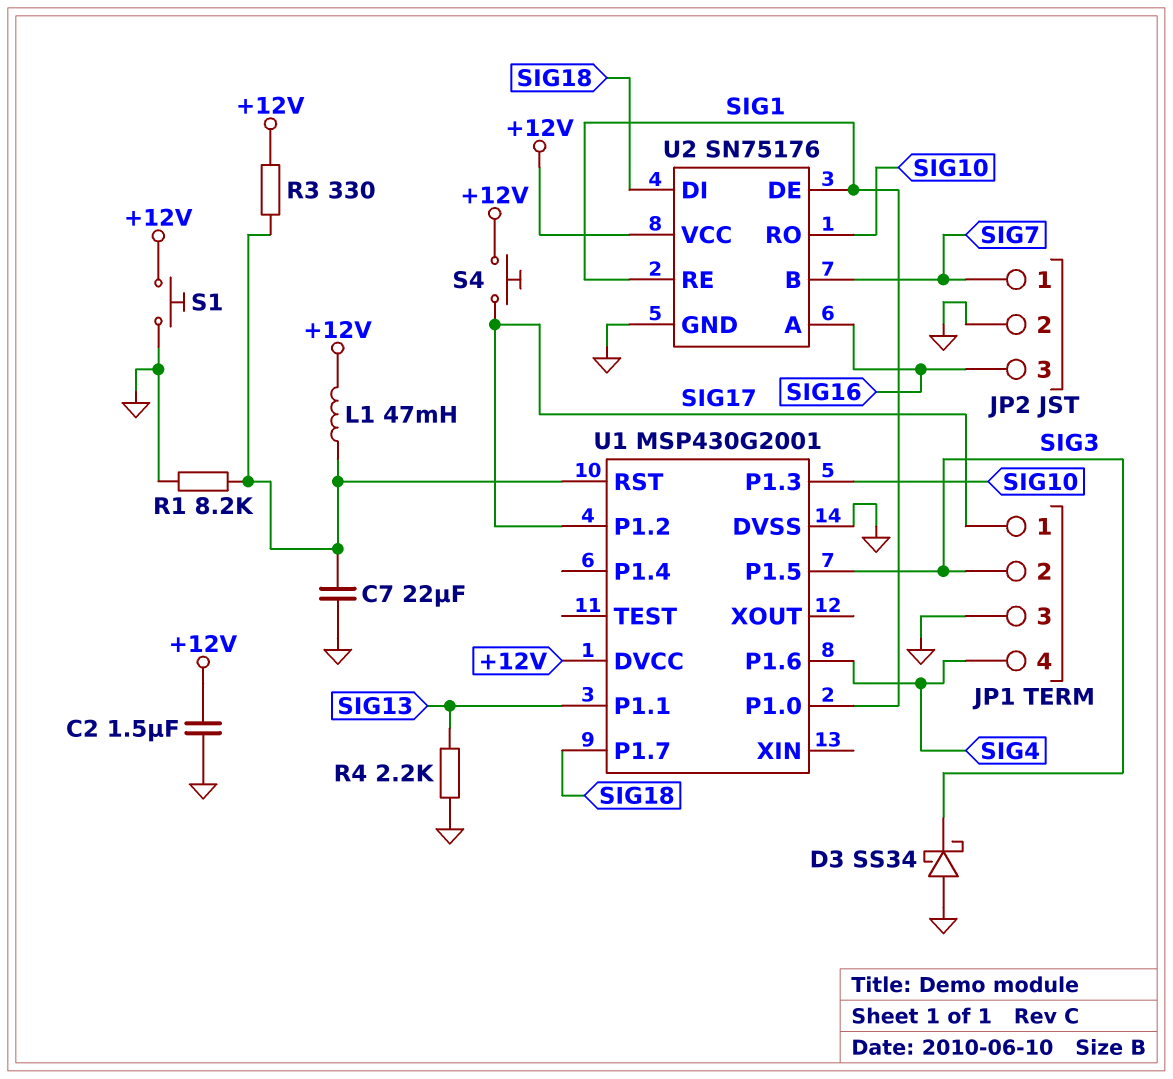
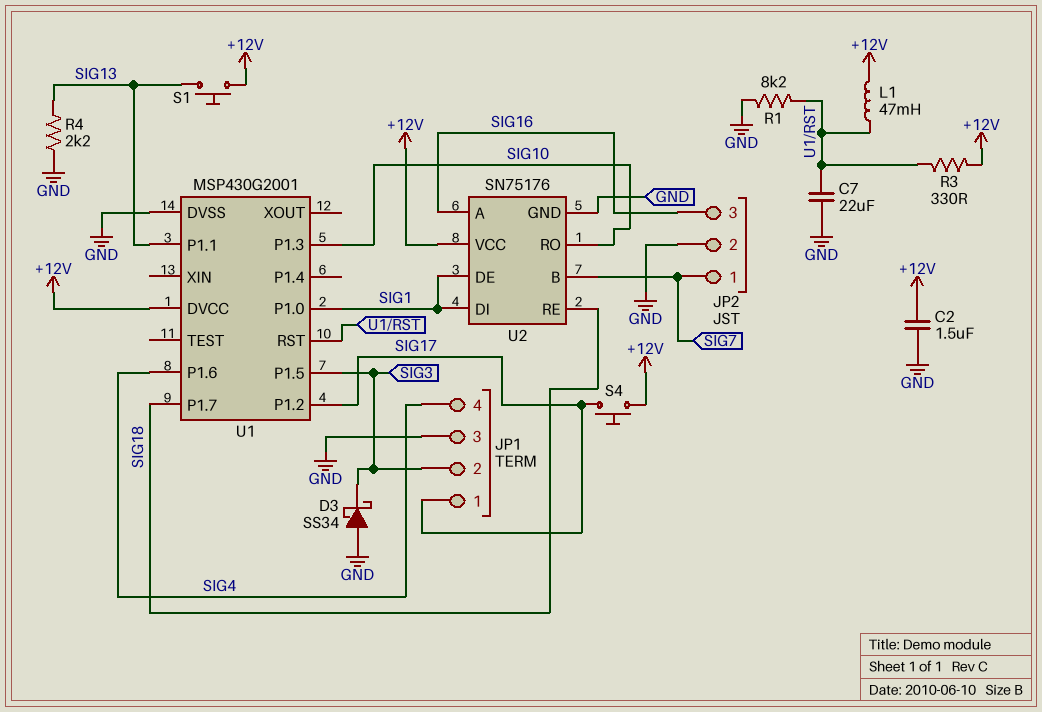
S1: button (+12V, GND) -> button (+12V, SIG13)
U2 pin DI: SIG18 -> SIG1
U2 pin RE: SIG1 -> SIG18

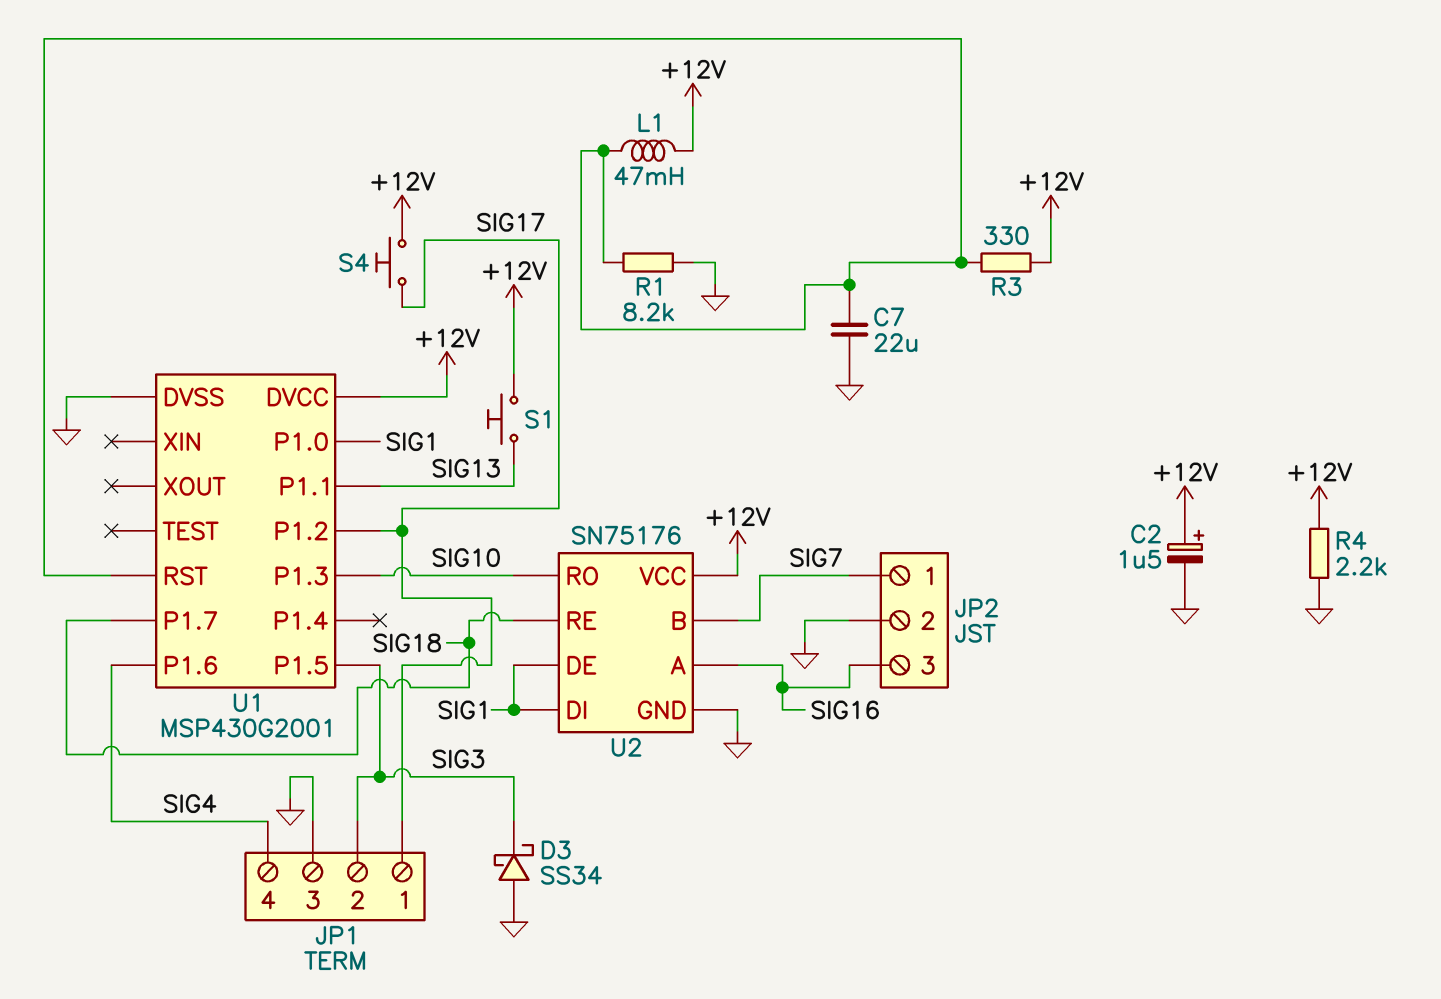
C2: 1.5uF (+12V, GND) -> 1.5uF (plus +12V, minus GND)
R4: 2.2k (GND, SIG13) -> 2.2k (+12V, GND)

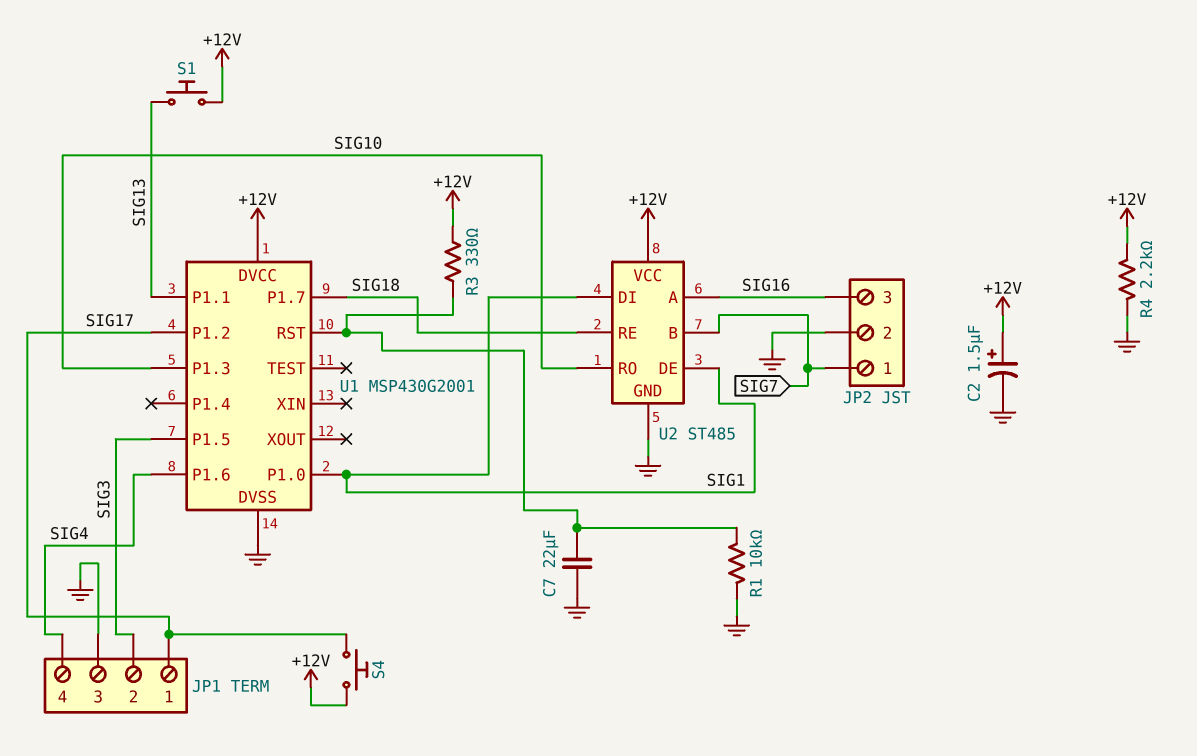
D3: schottky SS34 (A GND, K SIG3) -> none
L1: 47mH (+12V, U1/RST) -> none
R1: 8.2k (GND, U1/RST) -> 10k (GND, U1/RST)
U2: SN75176 -> ST485

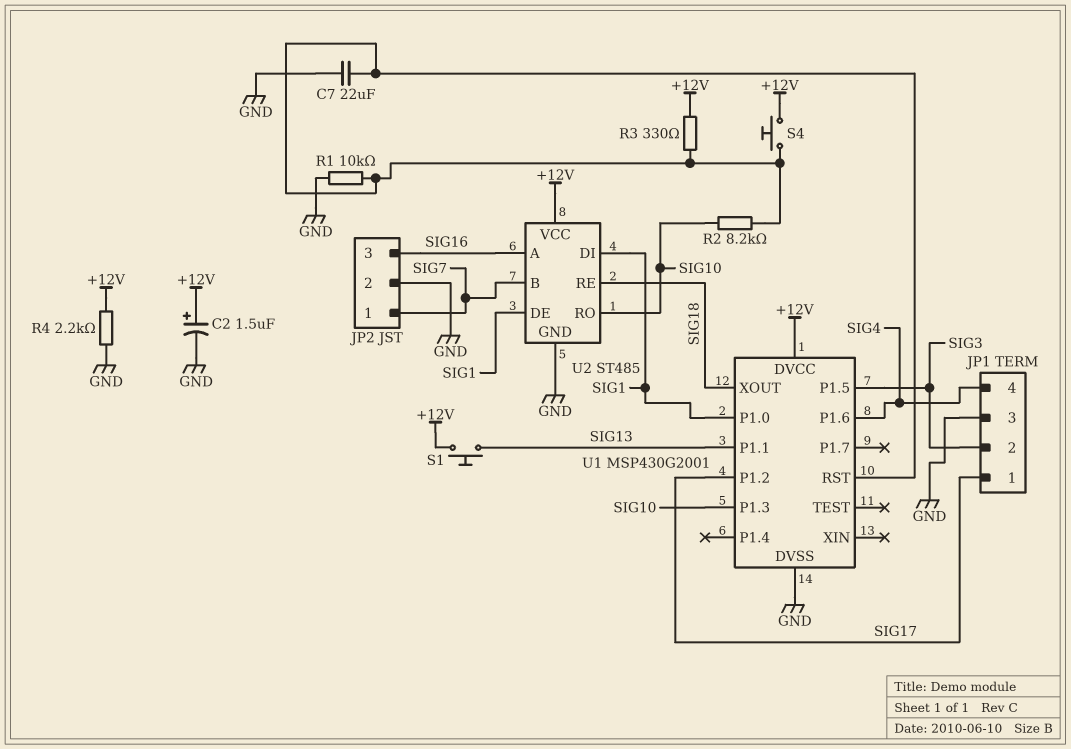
R2: none -> 8.2k (SIG10, U1/RST)
S4: button (+12V, SIG17) -> button (+12V, U1/RST)
U1 pin P1.7: SIG18 -> none
U1 pin XOUT: none -> SIG18

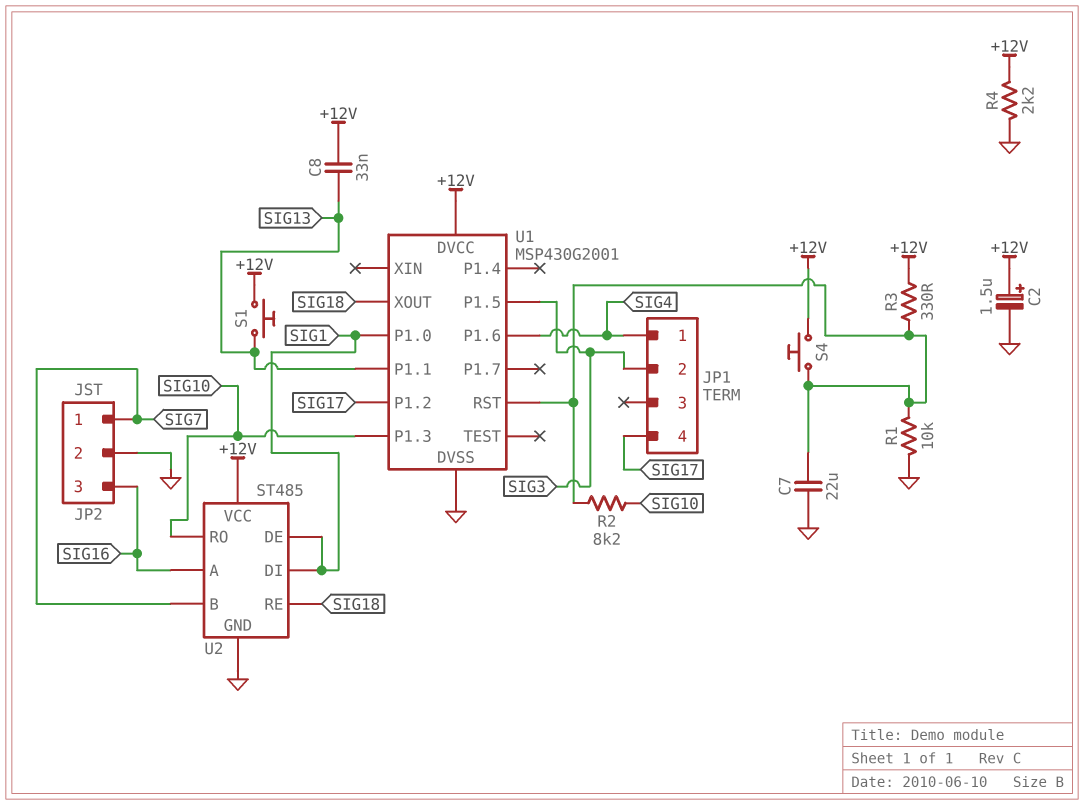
C8: none -> 33nF (+12V, SIG13)
JP1 pin 1: SIG17 -> SIG4
JP1 pin 3: GND -> none
JP1 pin 4: SIG4 -> SIG17

